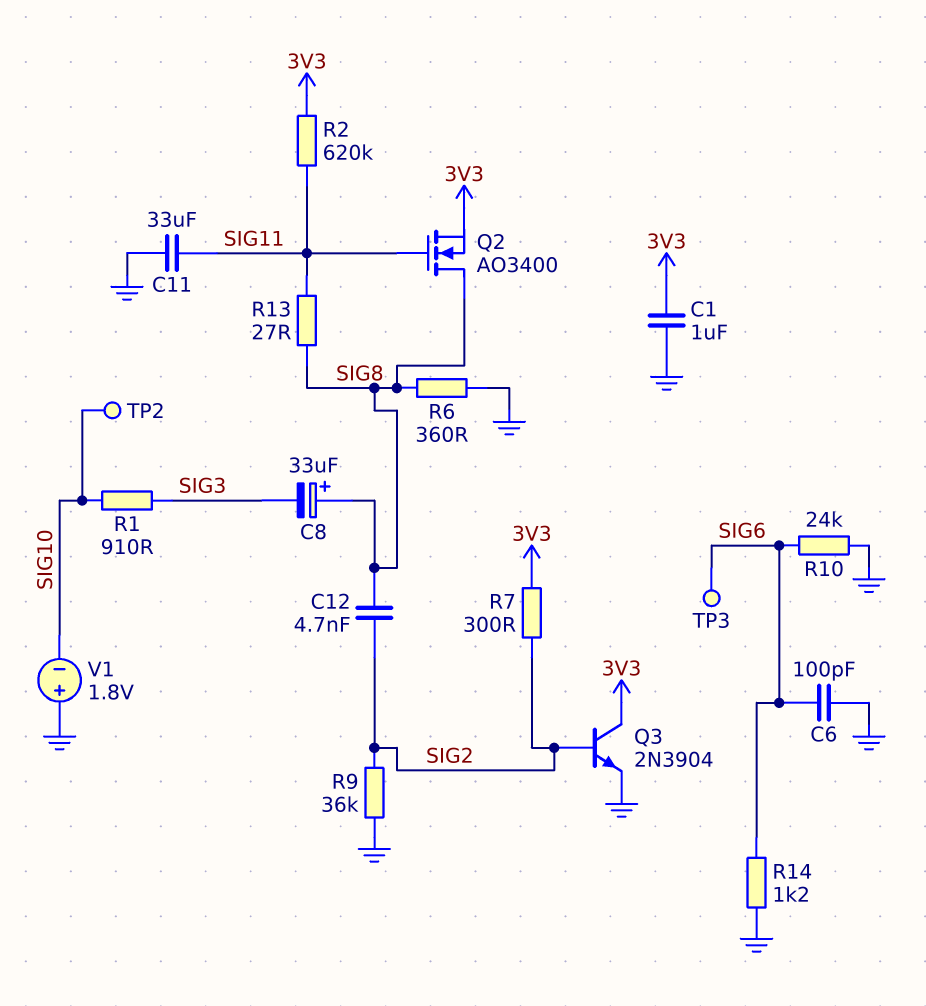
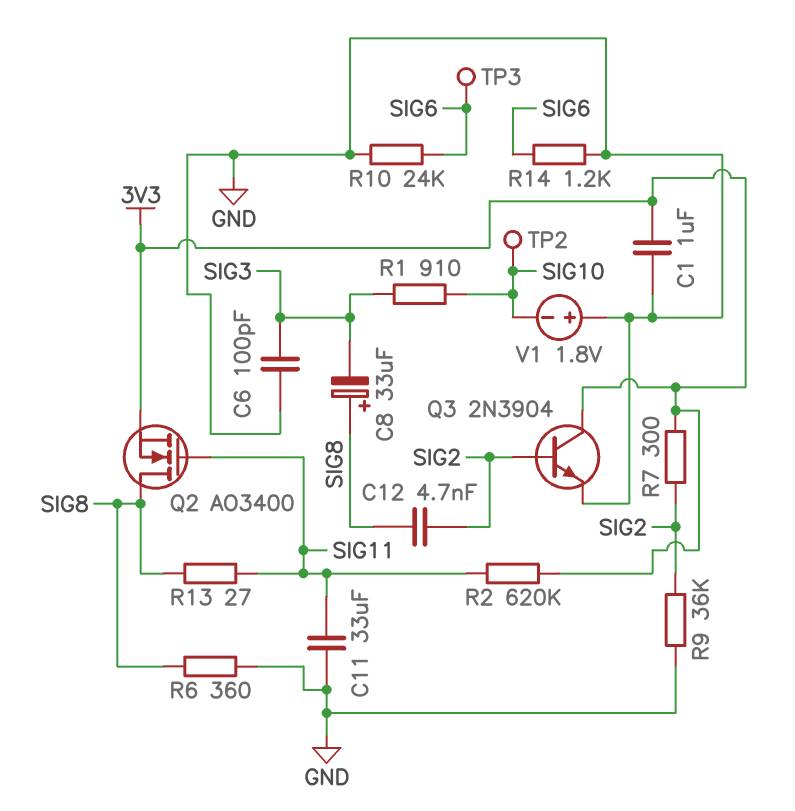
C6: 100pF (GND, SIG6) -> 100pF (GND, SIG3)

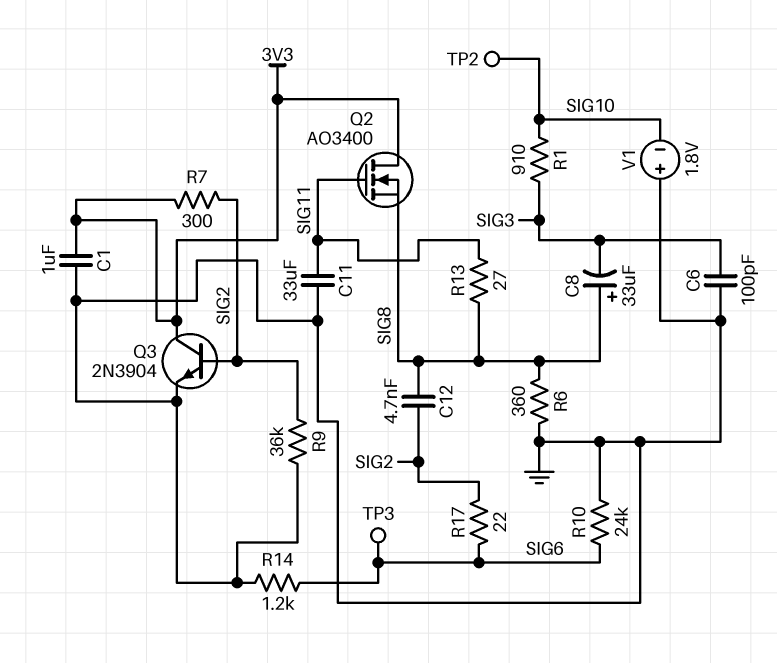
Q2: NMOS AO3400 (G SIG11, D SIG8, S 3V3) -> NMOS AO3400 (G SIG11, D 3V3, S SIG8)
R2: 620k (3V3, SIG11) -> none
R17: none -> 22 (SIG2, SIG6)

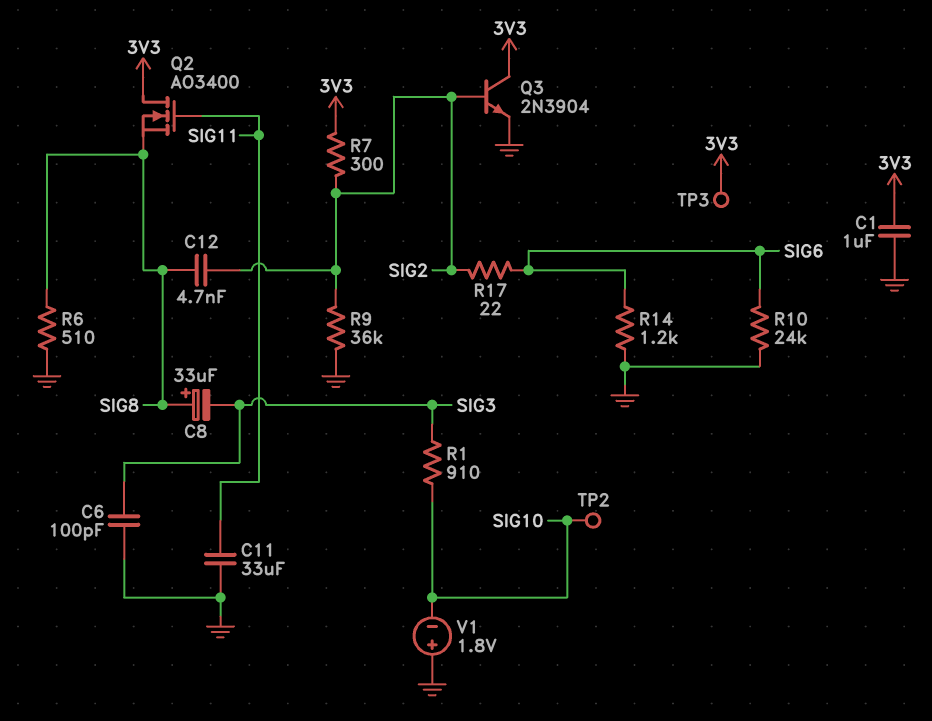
R6: 360 (GND, SIG8) -> 510 (GND, SIG8)
R13: 27 (SIG8, SIG11) -> none
TP3: test point (SIG6) -> test point (3V3)

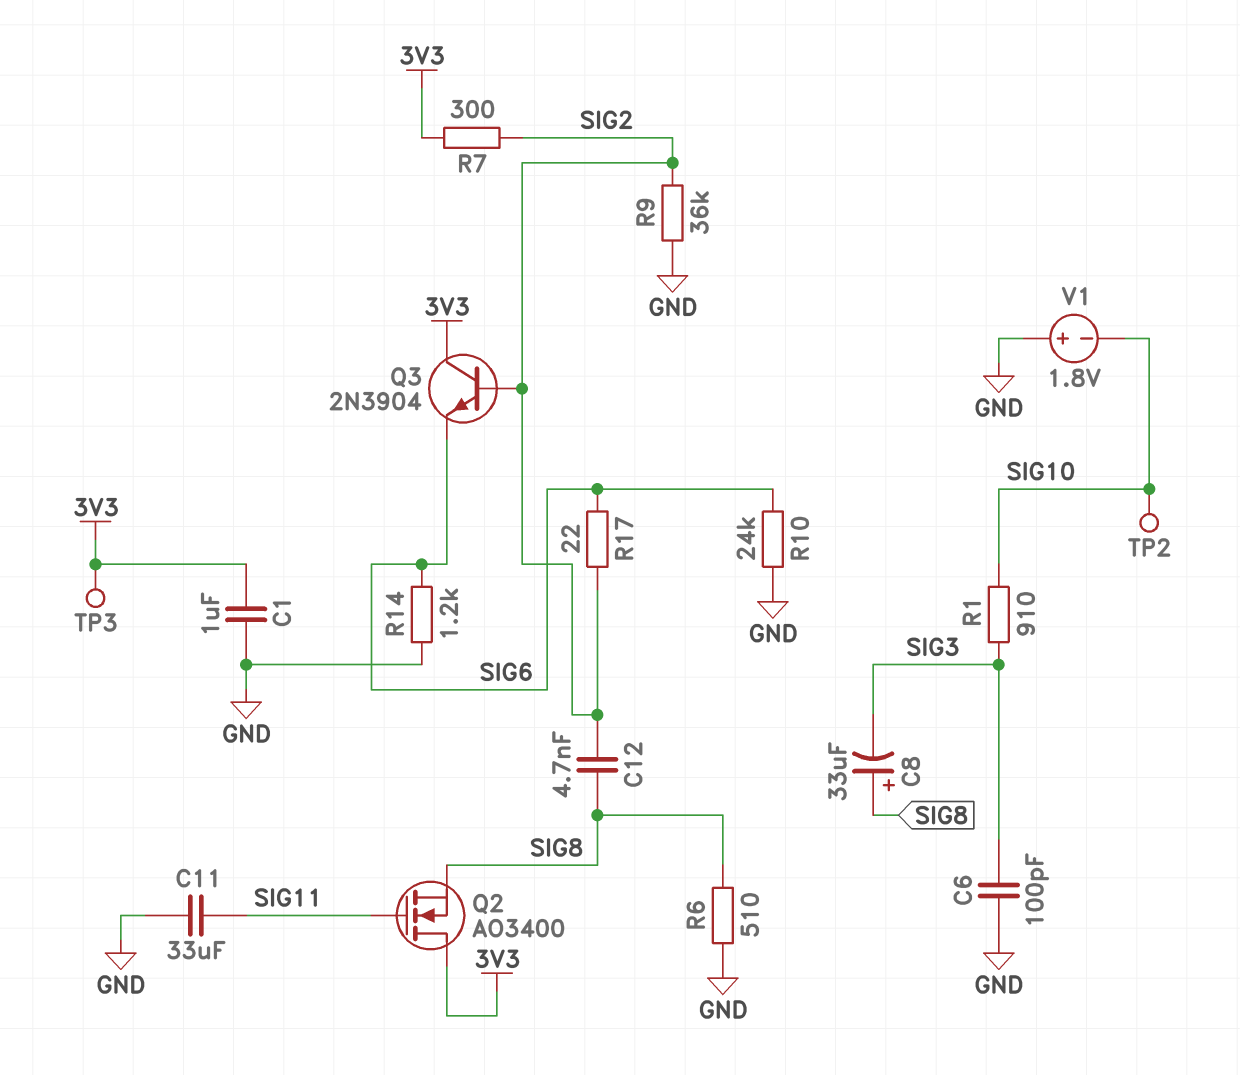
Q3: NPN 2N3904 (B SIG2, C 3V3, E GND) -> NPN 2N3904 (B SIG2, C 3V3, E SIG6)

